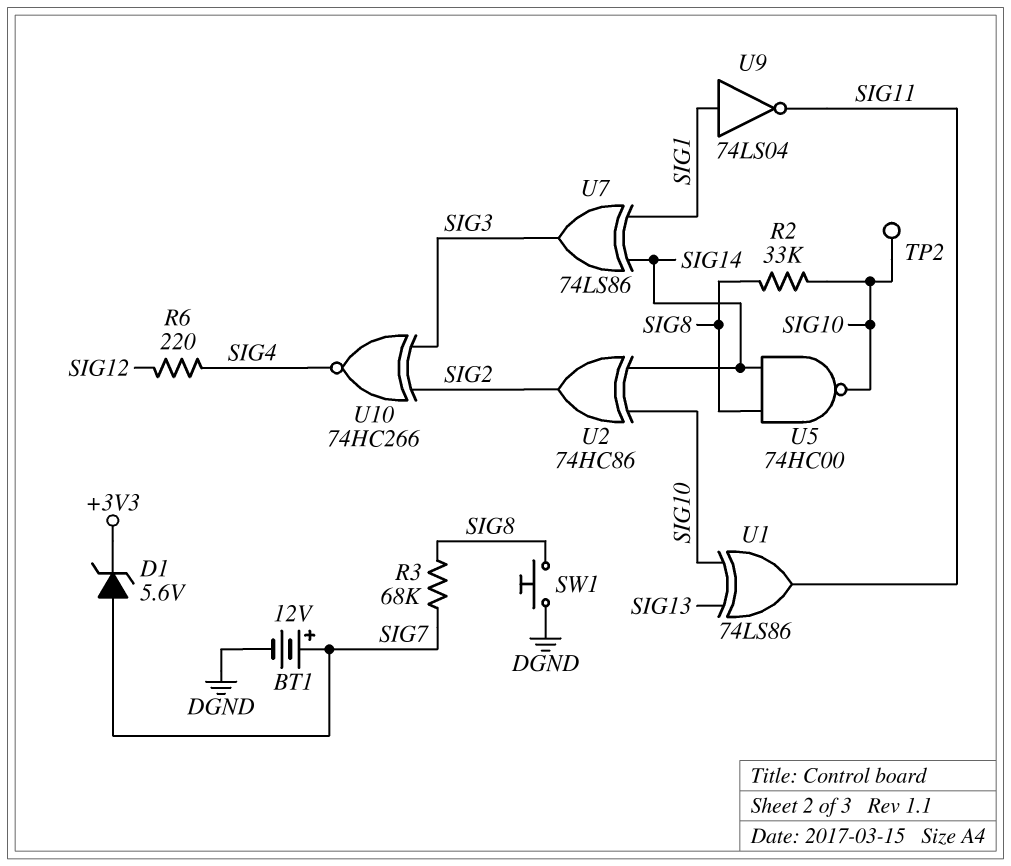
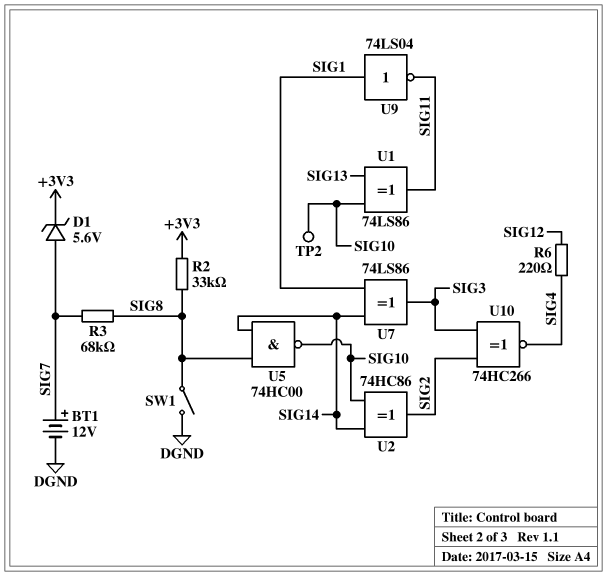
R2: 33k (SIG8, SIG10) -> 33k (+3V3, SIG8)
SW1: button (DGND, SIG8) -> switch (DGND, SIG8)

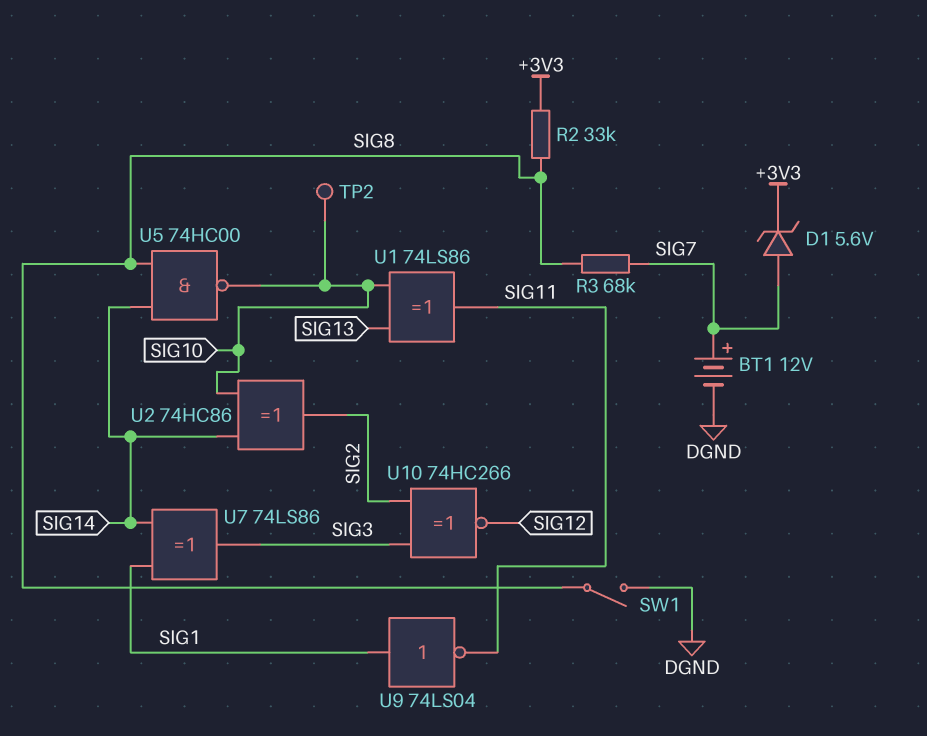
R6: 220 (SIG4, SIG12) -> none
U10: XNOR 74HC266 (in SIG2, in SIG3, out SIG4) -> XNOR 74HC266 (in SIG2, in SIG3, out SIG12)

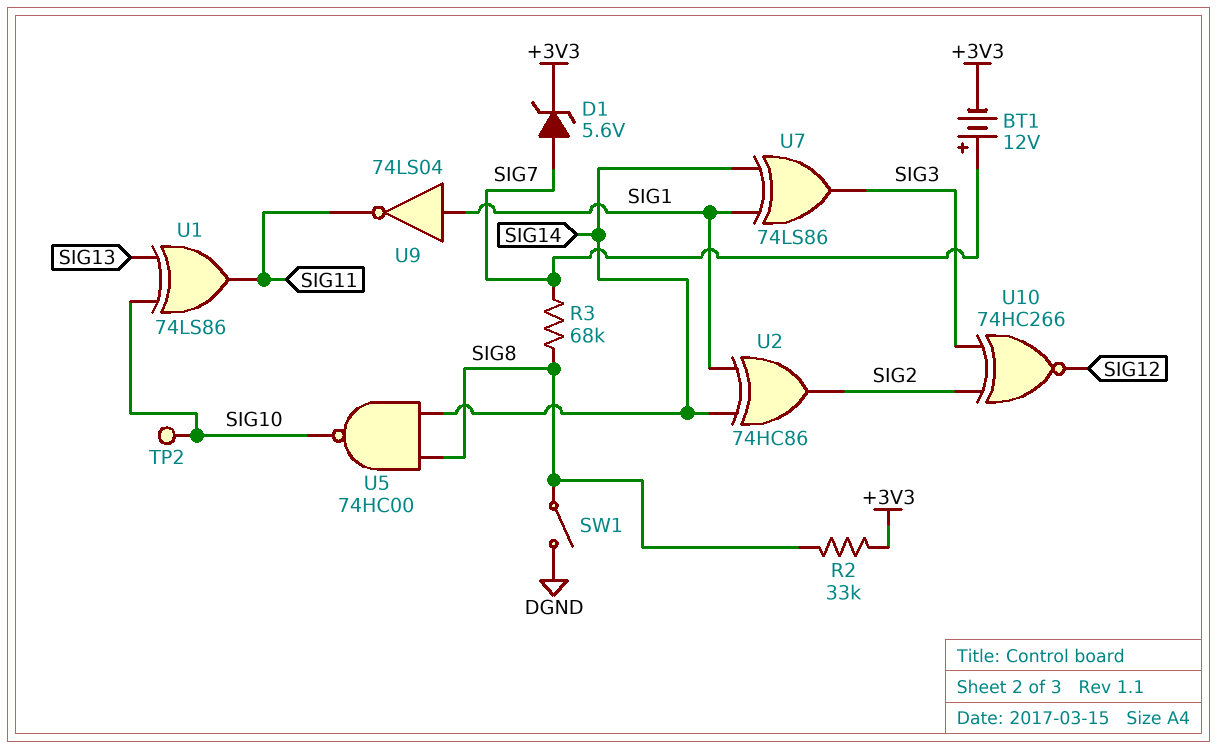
BT1: 12V (plus SIG7, minus DGND) -> 12V (plus SIG7, minus +3V3)
U2: XOR 74HC86 (in SIG10, in SIG14, out SIG2) -> XOR 74HC86 (in SIG1, in SIG14, out SIG2)

